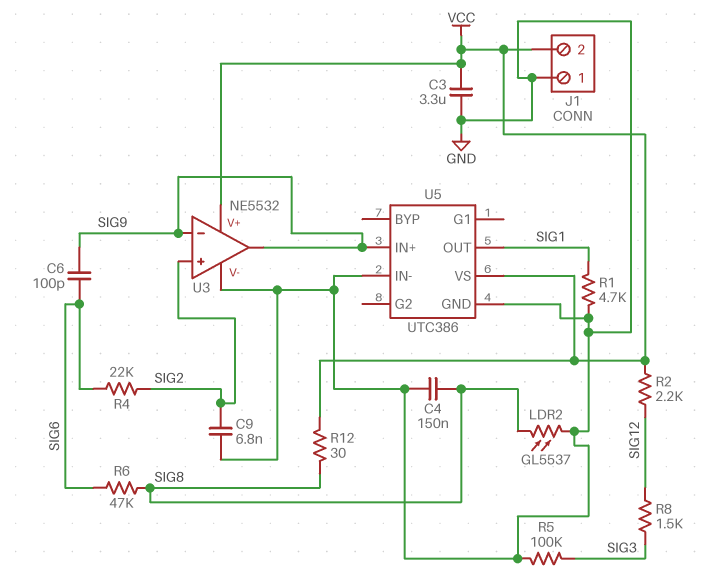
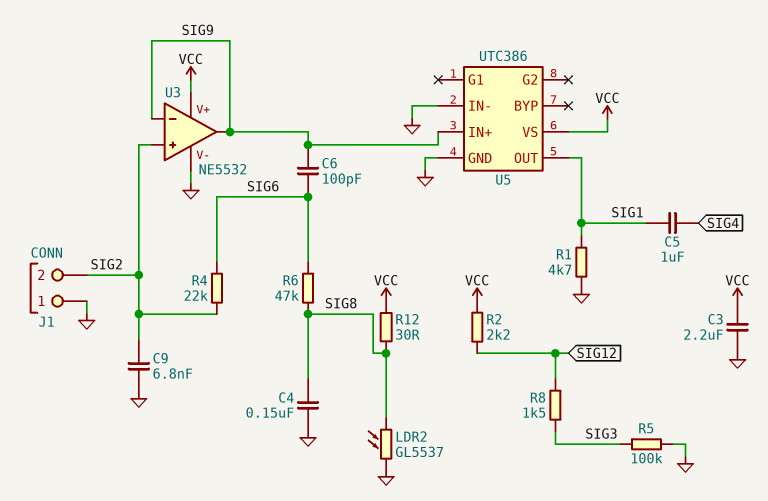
C3: 3.3uF (GND, VCC) -> 2.2uF (GND, VCC)
C5: none -> 1uF (SIG1, SIG4)
J1 pin 2: VCC -> SIG2

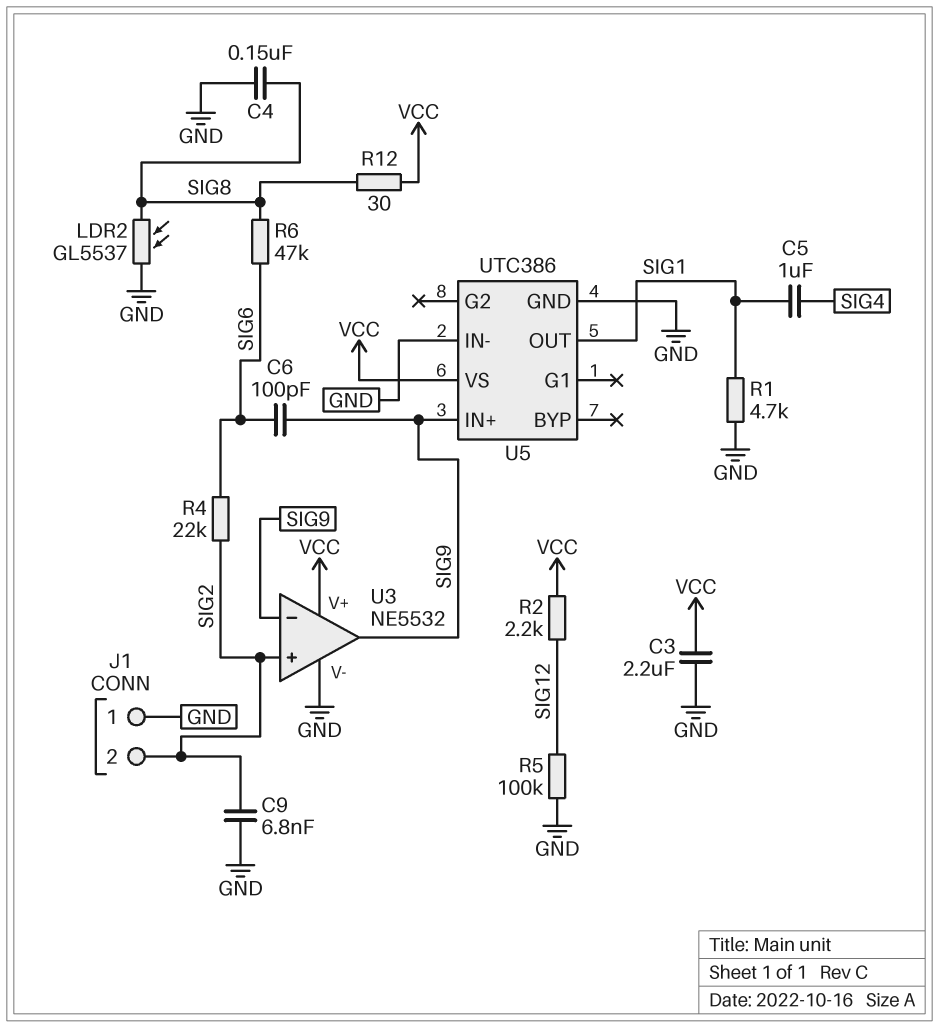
R5: 100k (GND, SIG3) -> 100k (GND, SIG12)
R8: 1.5k (SIG3, SIG12) -> none

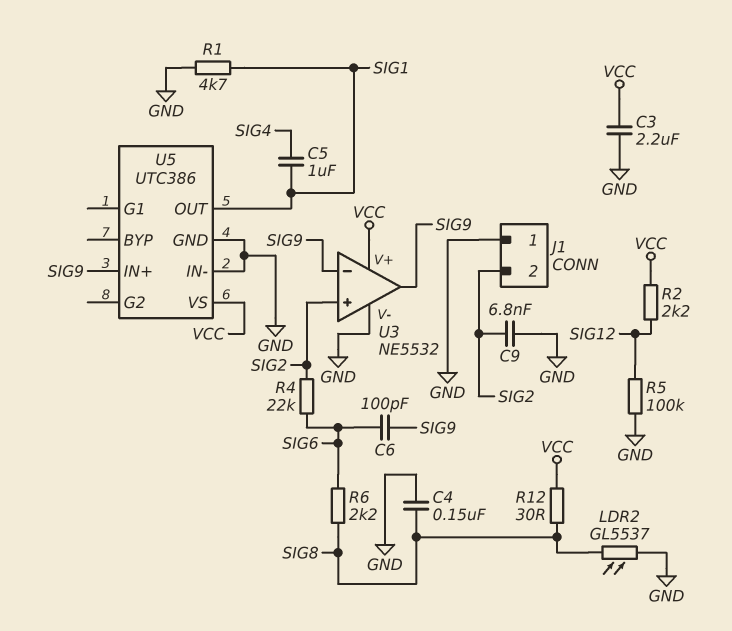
R6: 47k (SIG6, SIG8) -> 2.2k (SIG6, SIG8)

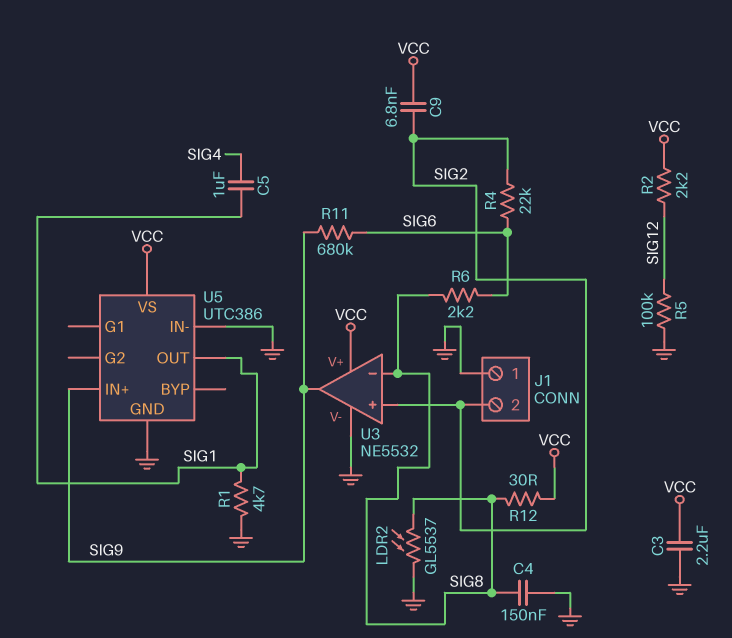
C6: 100pF (SIG6, SIG9) -> none
C9: 6.8nF (GND, SIG2) -> 6.8nF (SIG2, VCC)
R11: none -> 680k (SIG6, SIG9)
U3 pin in-: SIG9 -> SIG8

